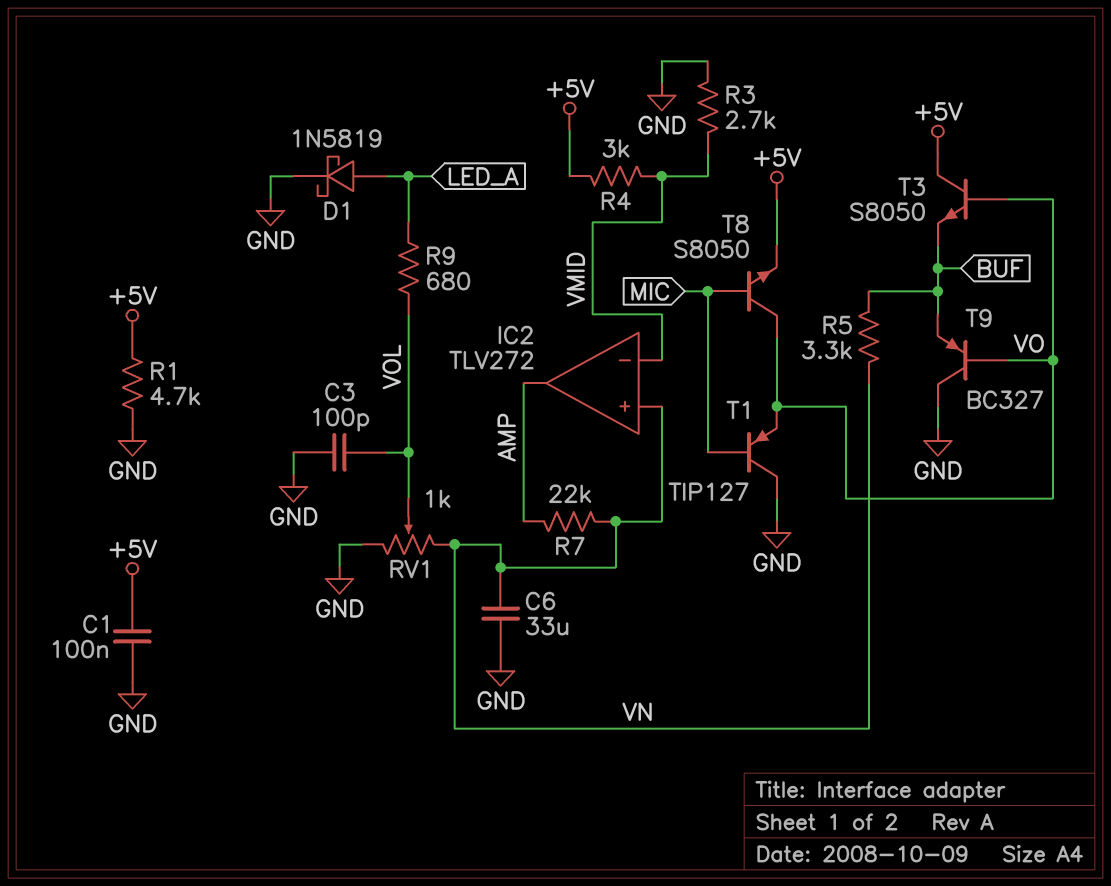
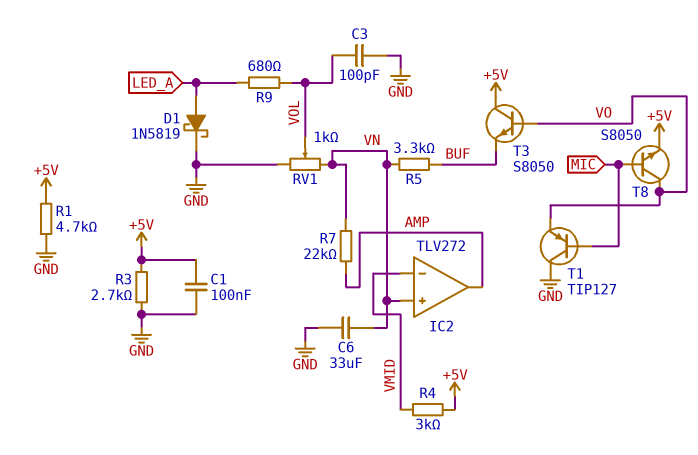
R3: 2.7k (GND, VMID) -> 2.7k (+5V, GND)
T9: PNP BC327 (B VO, C GND, E BUF) -> none

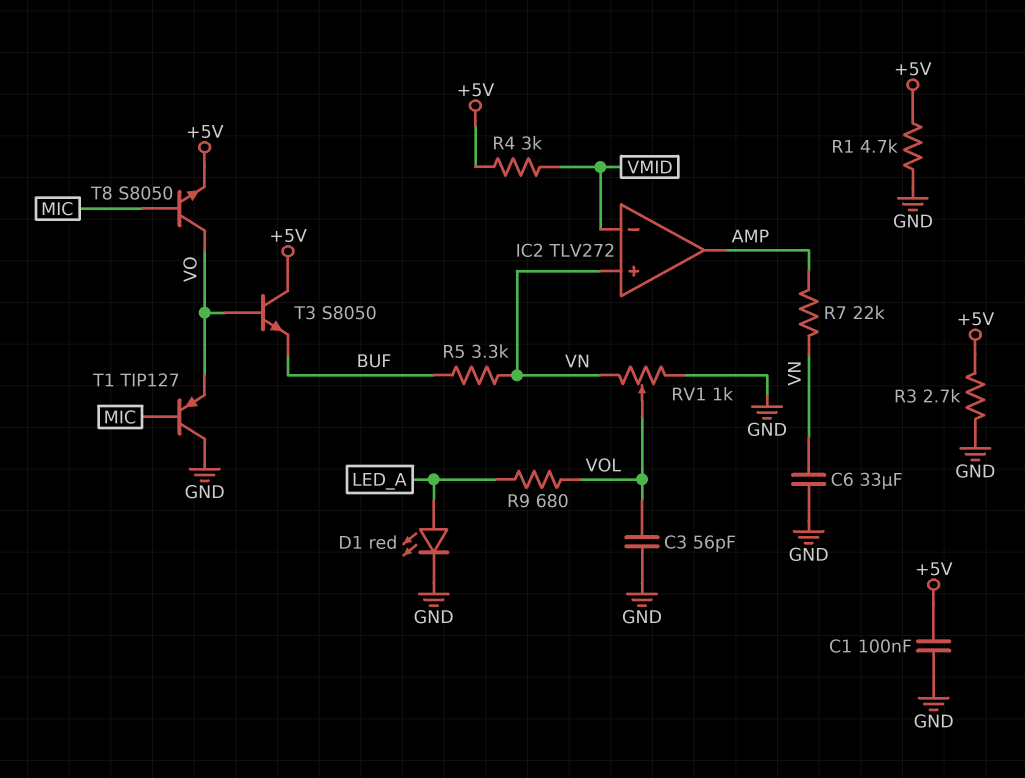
C3: 100pF (GND, VOL) -> 56pF (GND, VOL)
D1: schottky 1N5819 (A LED_A, K GND) -> LED red (A LED_A, K GND)

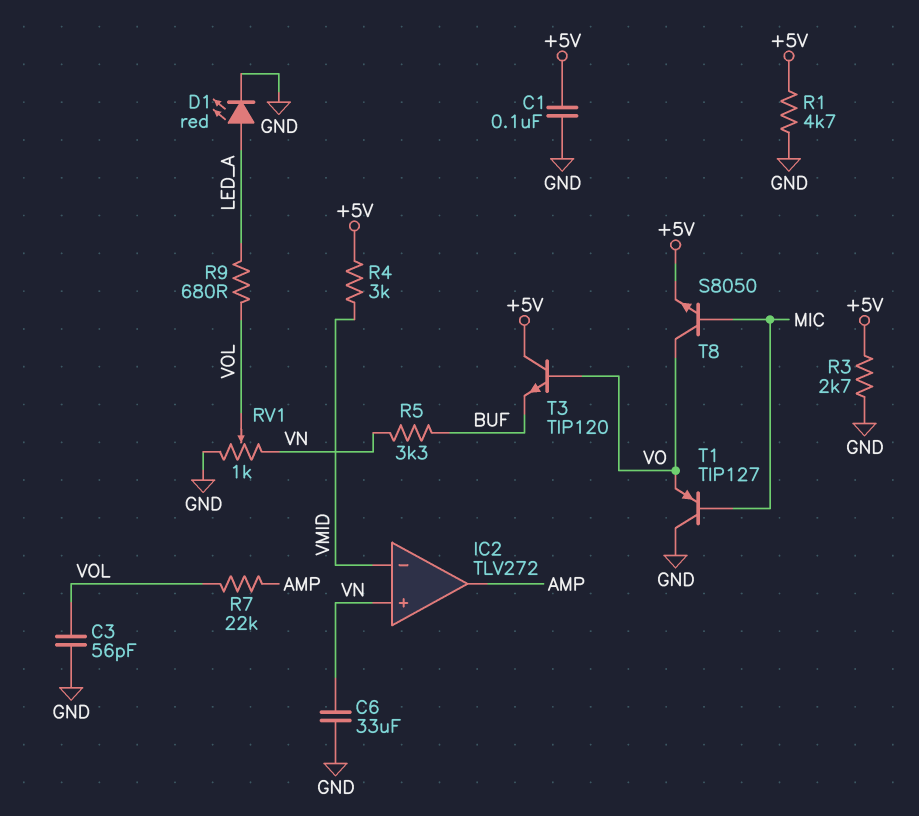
R7: 22k (AMP, VN) -> 22k (AMP, VOL)
T3: NPN S8050 (B VO, C +5V, E BUF) -> NPN TIP120 (B VO, C +5V, E BUF)

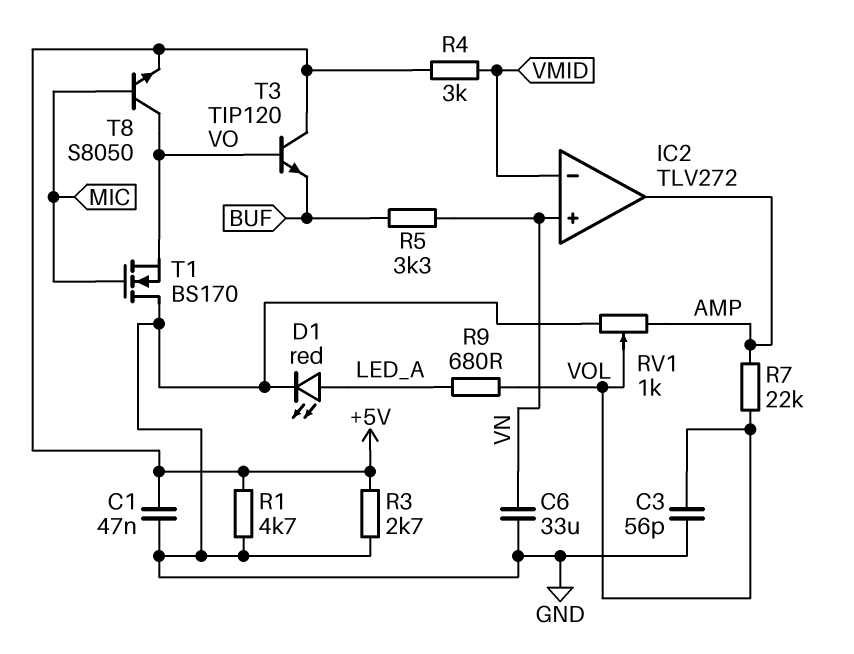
C1: 100nF (+5V, GND) -> 47nF (+5V, GND)
RV1: 1k (GND, VN, wiper VOL) -> 1k (AMP, GND, wiper VOL)
T1: PNP TIP127 (B MIC, C GND, E VO) -> NMOS BS170 (G MIC, D GND, S VO)

